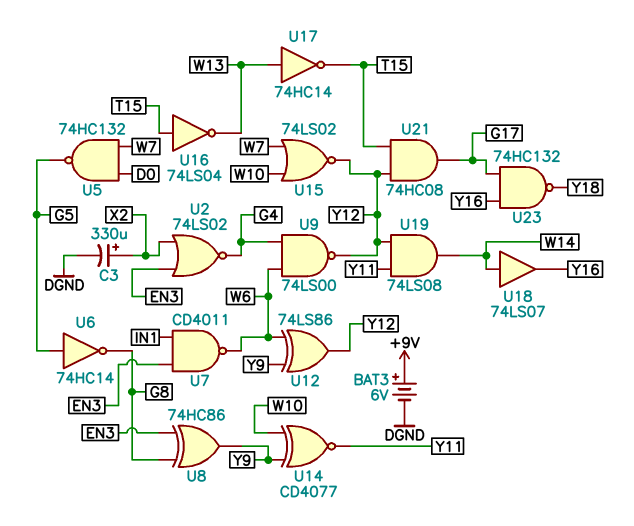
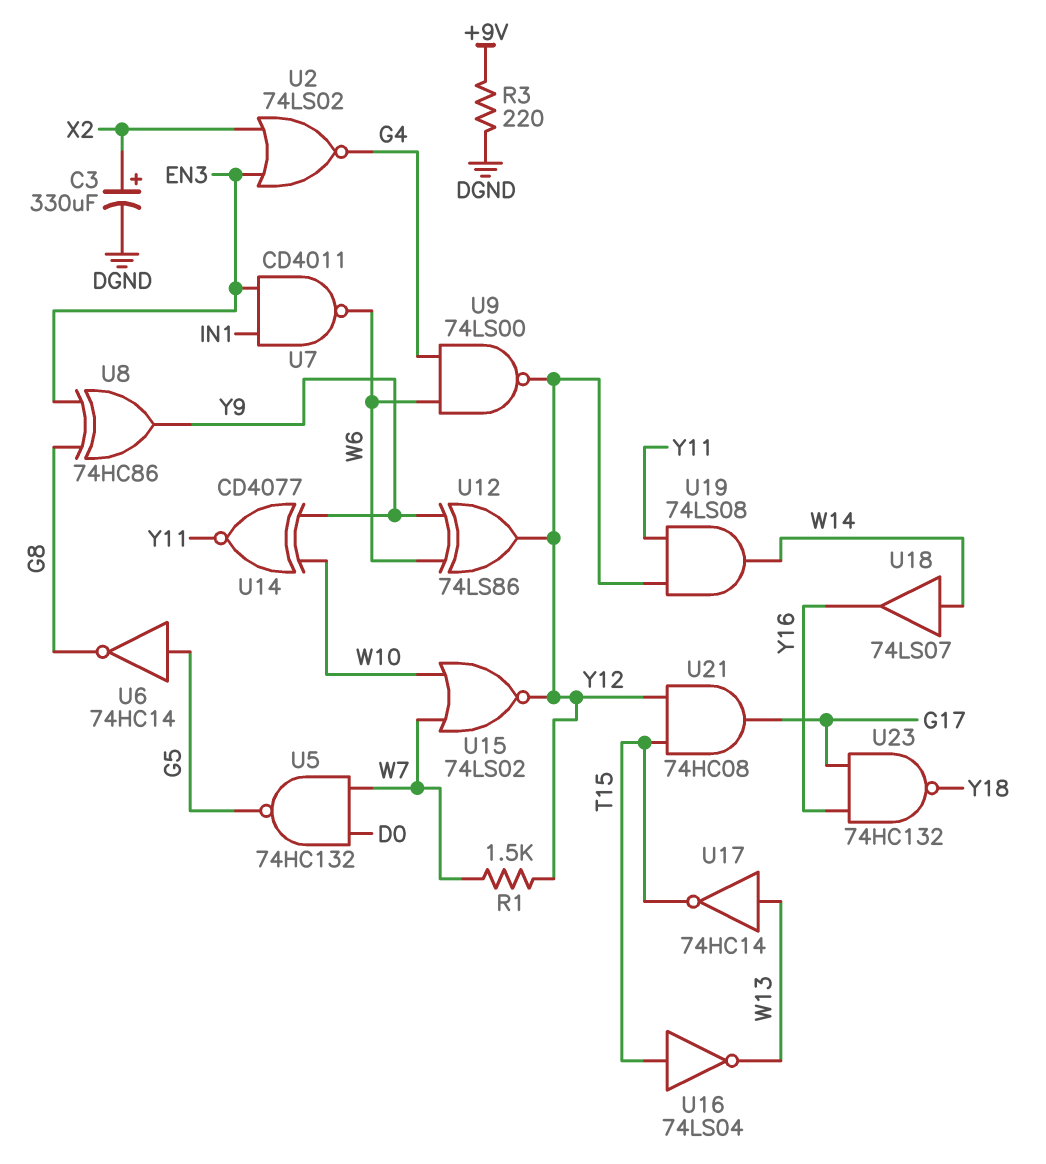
BAT3: 6V (plus +9V, minus DGND) -> none
R1: none -> 1.5k (W7, Y12)
R3: none -> 220 (+9V, DGND)

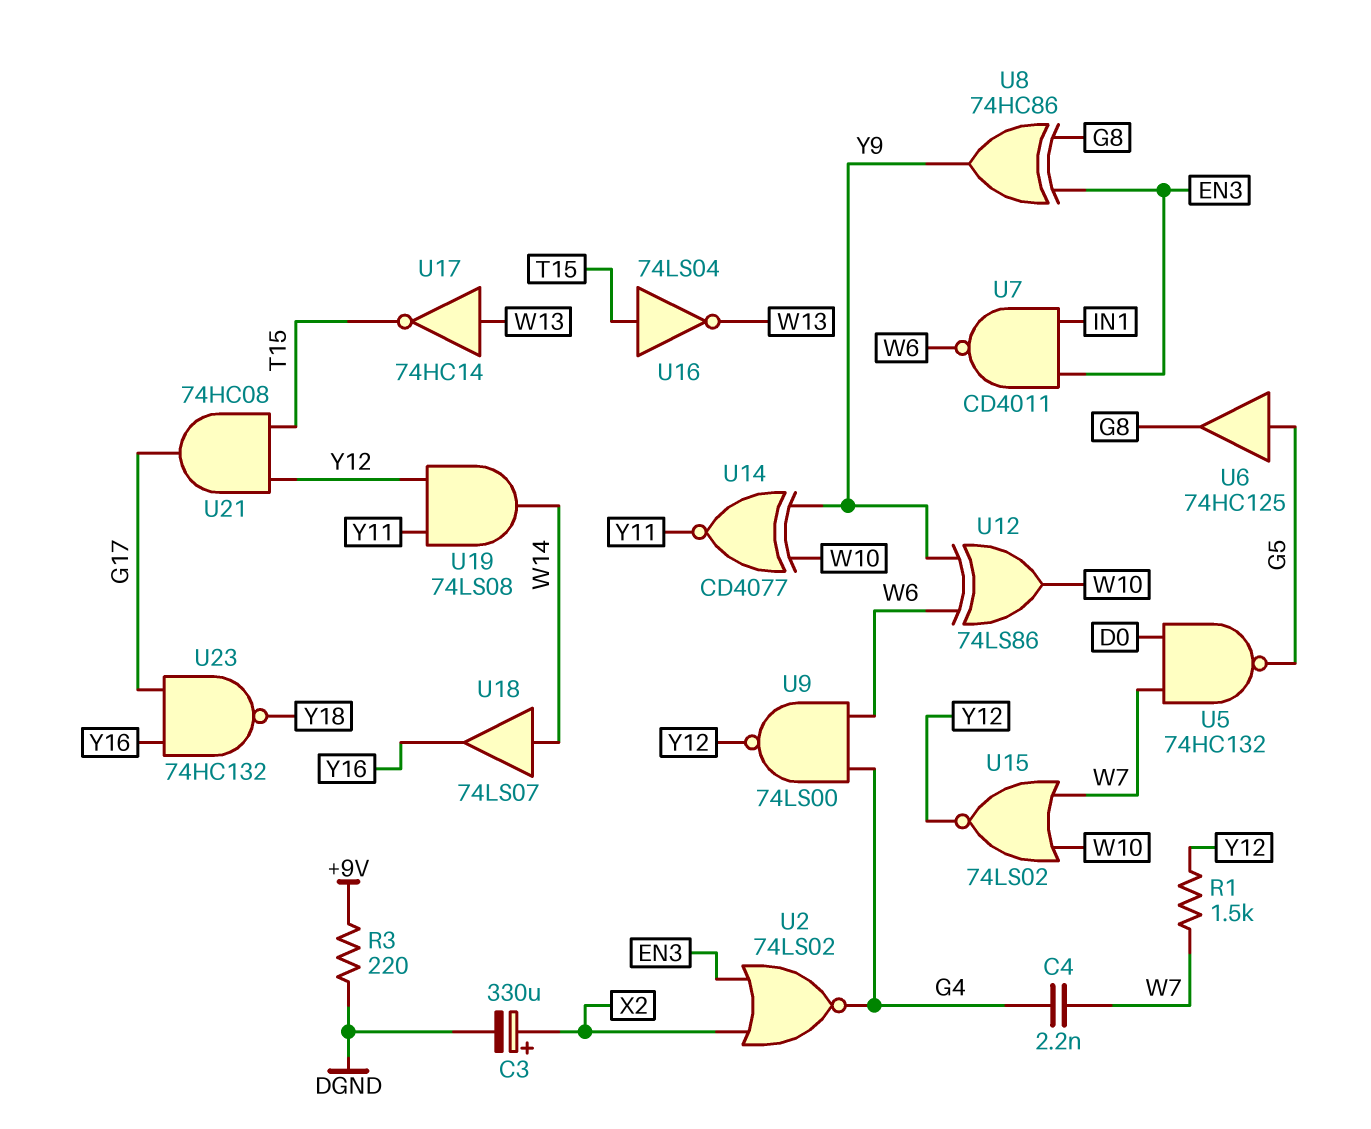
C4: none -> 2.2nF (G4, W7)
U6: NOT 74HC14 (in G5, out G8) -> buffer 74HC125 (in G5, out G8)
U12: XOR 74LS86 (in W6, in Y9, out Y12) -> XOR 74LS86 (in W6, in Y9, out W10)

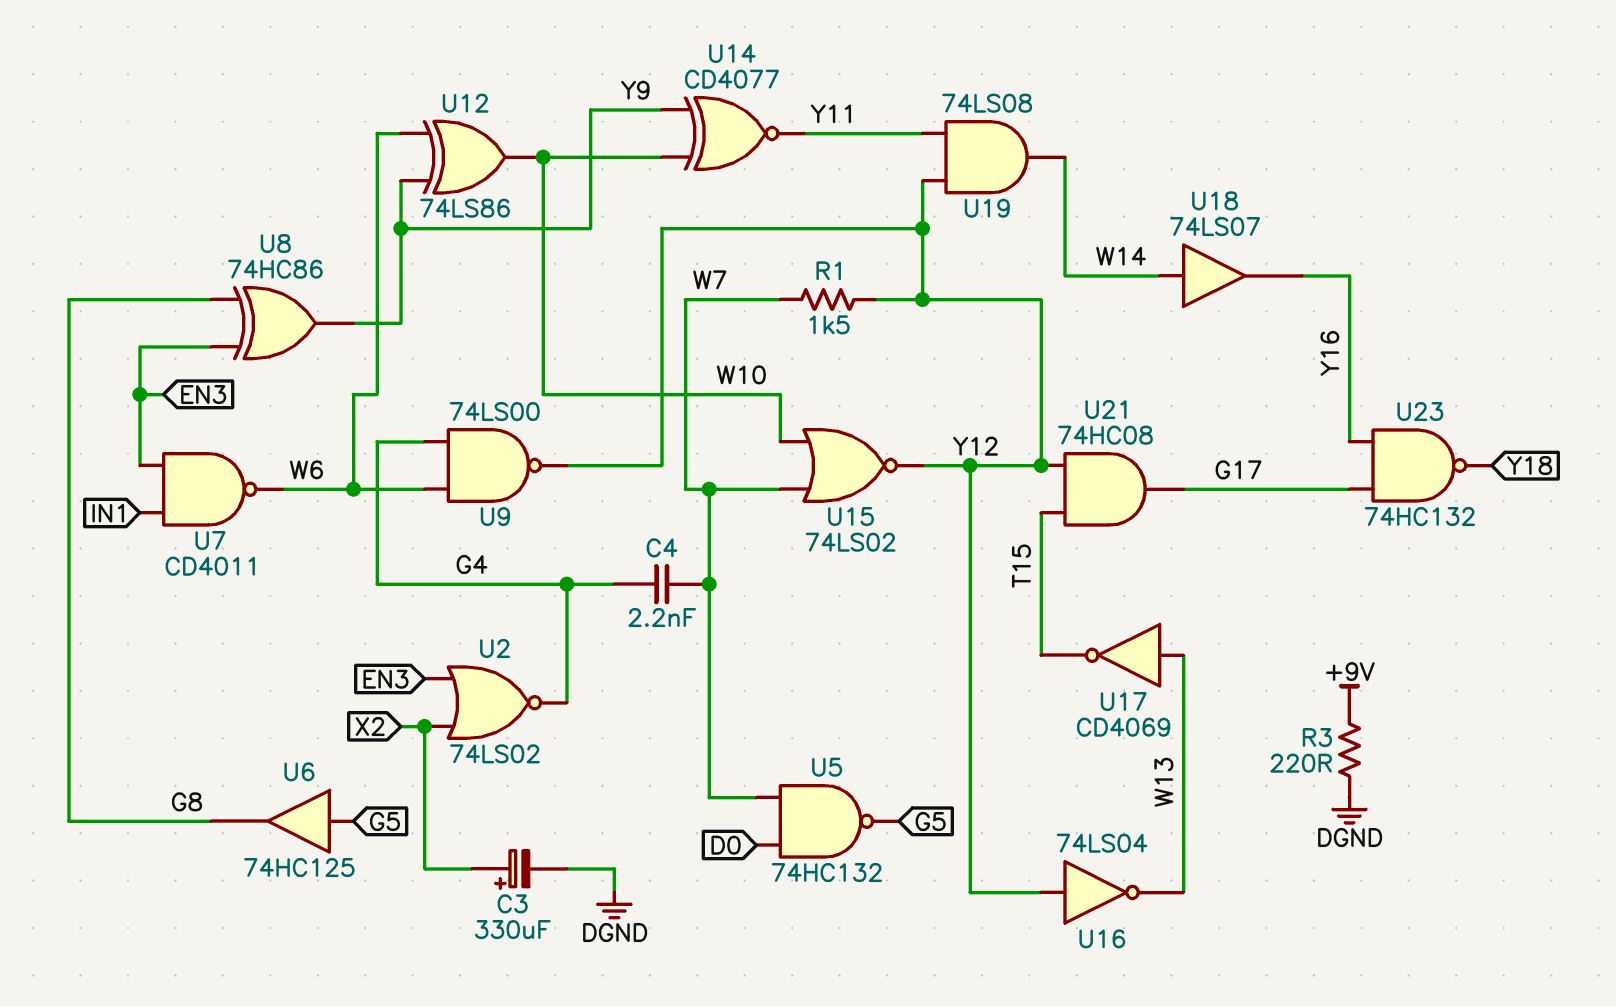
U16: NOT 74LS04 (in T15, out W13) -> NOT 74LS04 (in Y12, out W13)
U17: NOT 74HC14 (in W13, out T15) -> NOT CD4069 (in W13, out T15)

